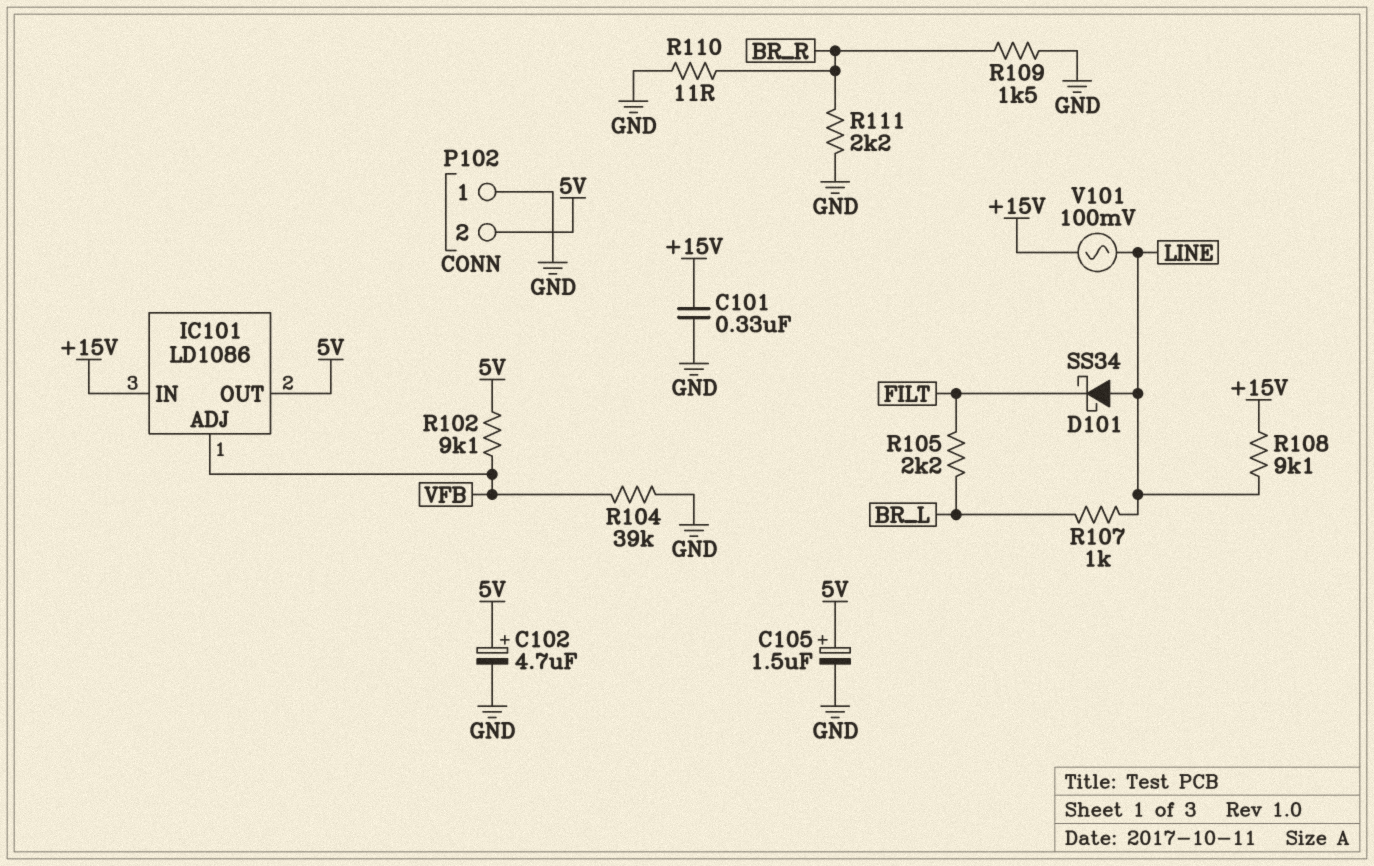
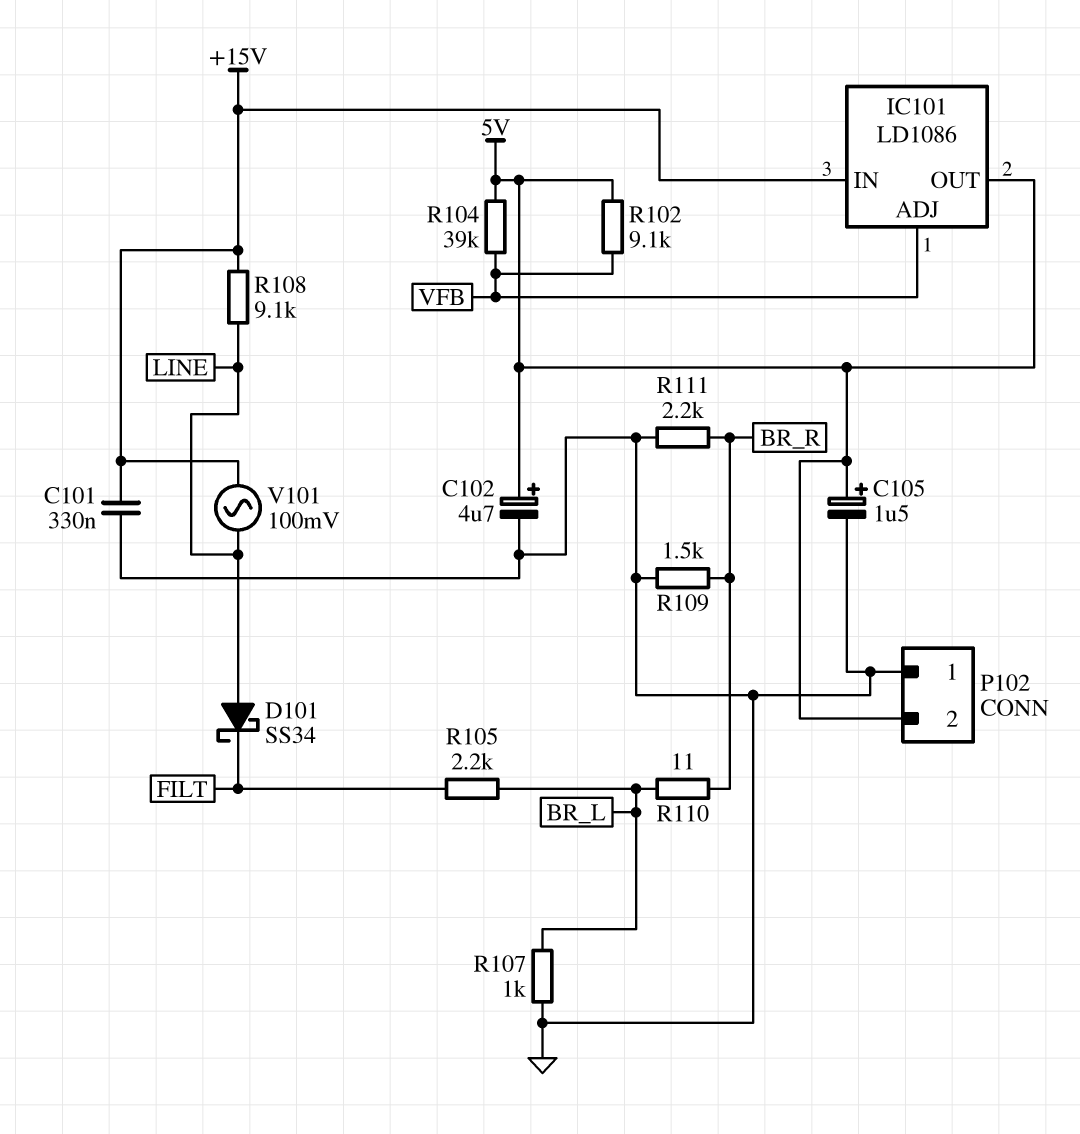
R104: 39k (GND, VFB) -> 39k (5V, VFB)
R107: 1k (BR_L, LINE) -> 1k (BR_L, GND)
R110: 11 (BR_R, GND) -> 11 (BR_L, BR_R)

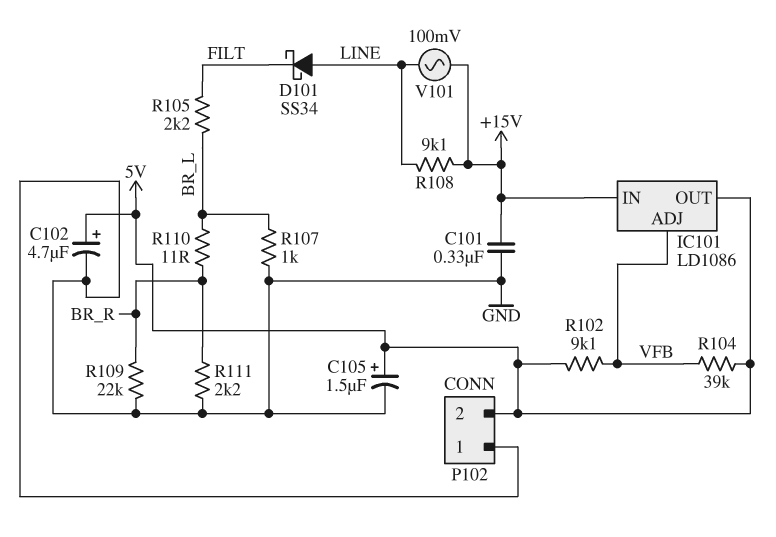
R109: 1.5k (BR_R, GND) -> 22k (BR_R, GND)

